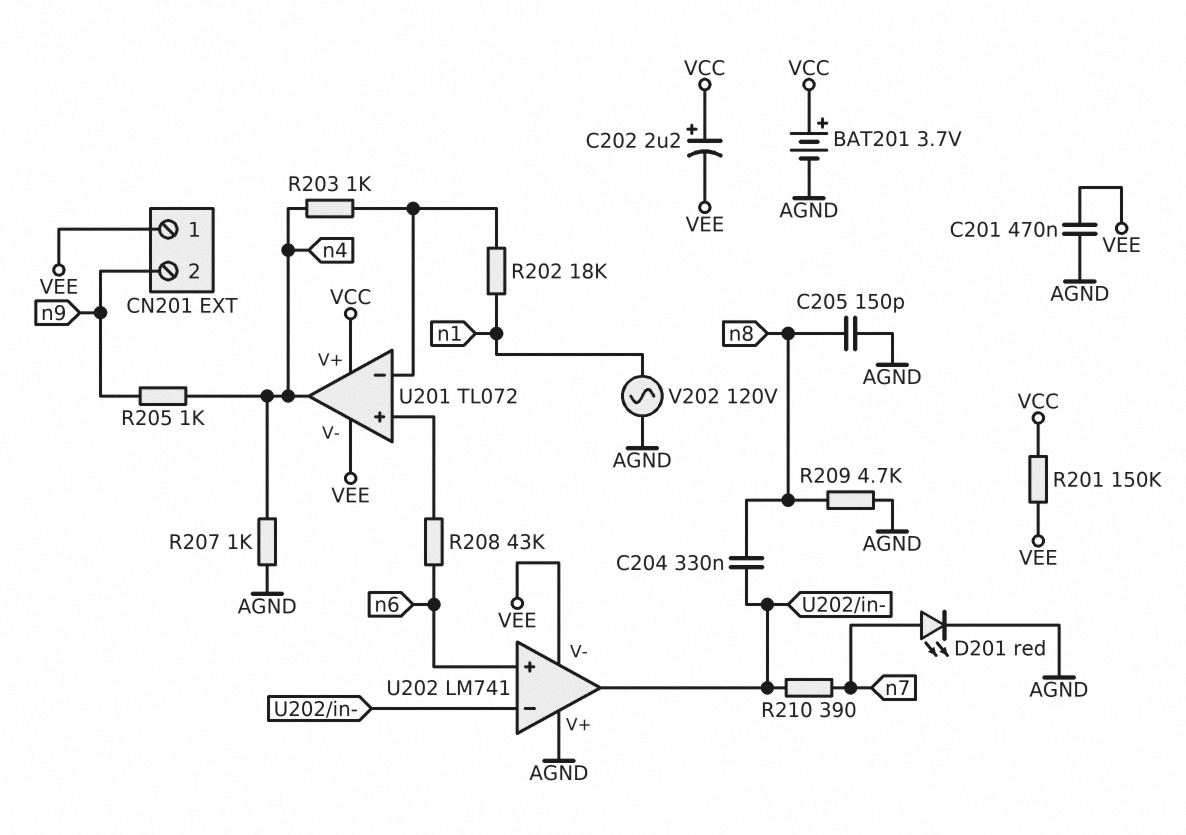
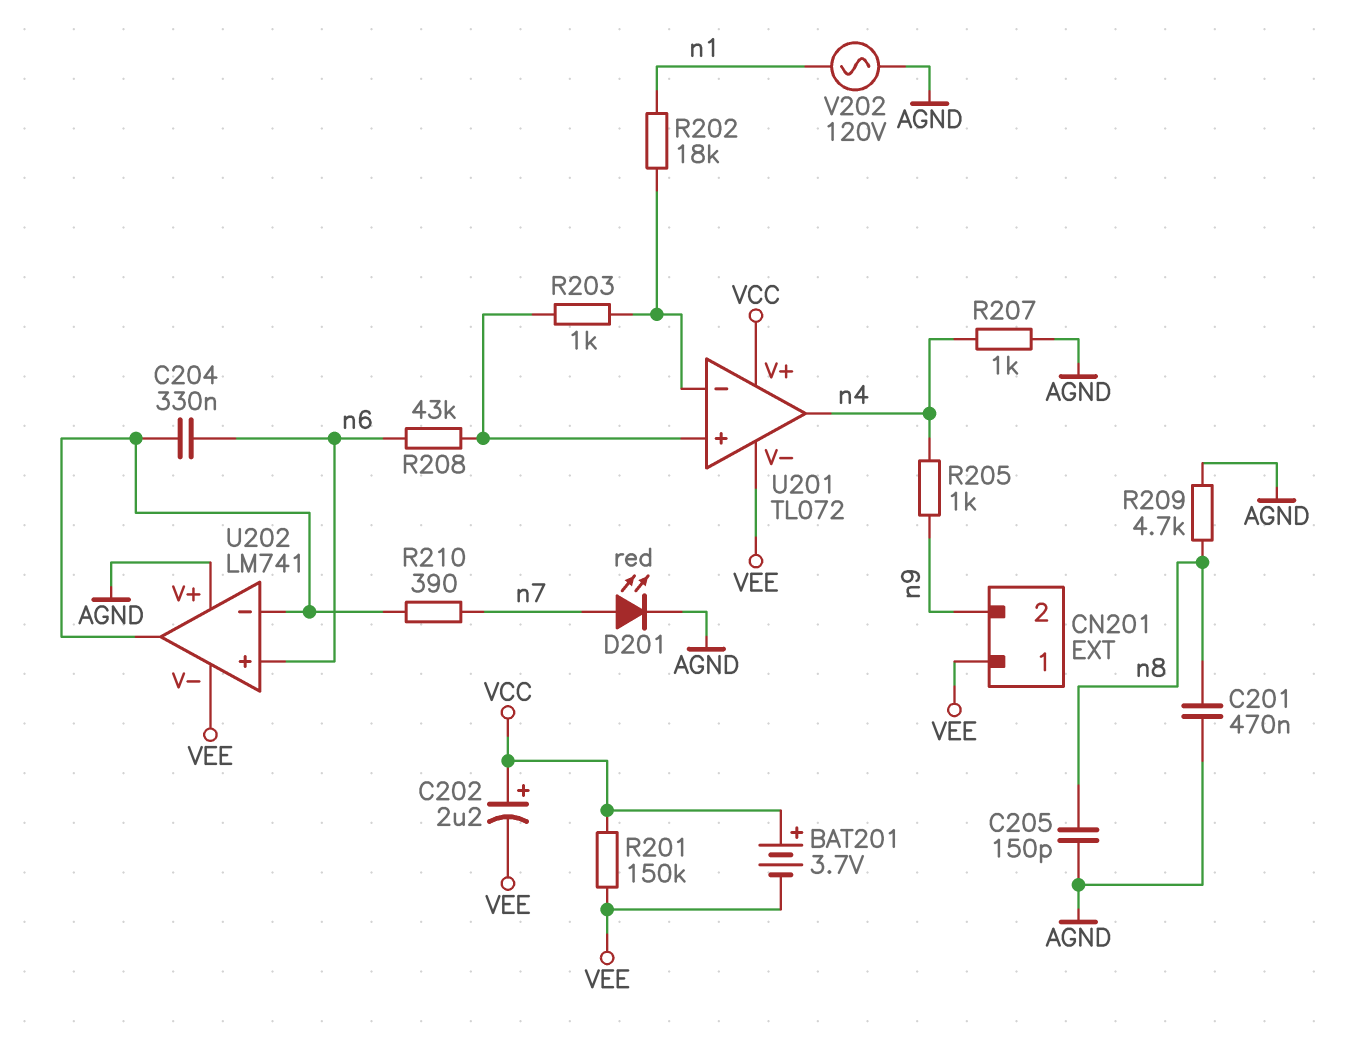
BAT201: 3.7V (plus VCC, minus AGND) -> 3.7V (plus VCC, minus VEE)
C201: 470nF (AGND, VEE) -> 470nF (AGND, n8)
C204: 330nF (U202/in-, n8) -> 330nF (U202/in-, n6)
R203: 1k (U201/in-, n4) -> 1k (U201/in+, U201/in-)

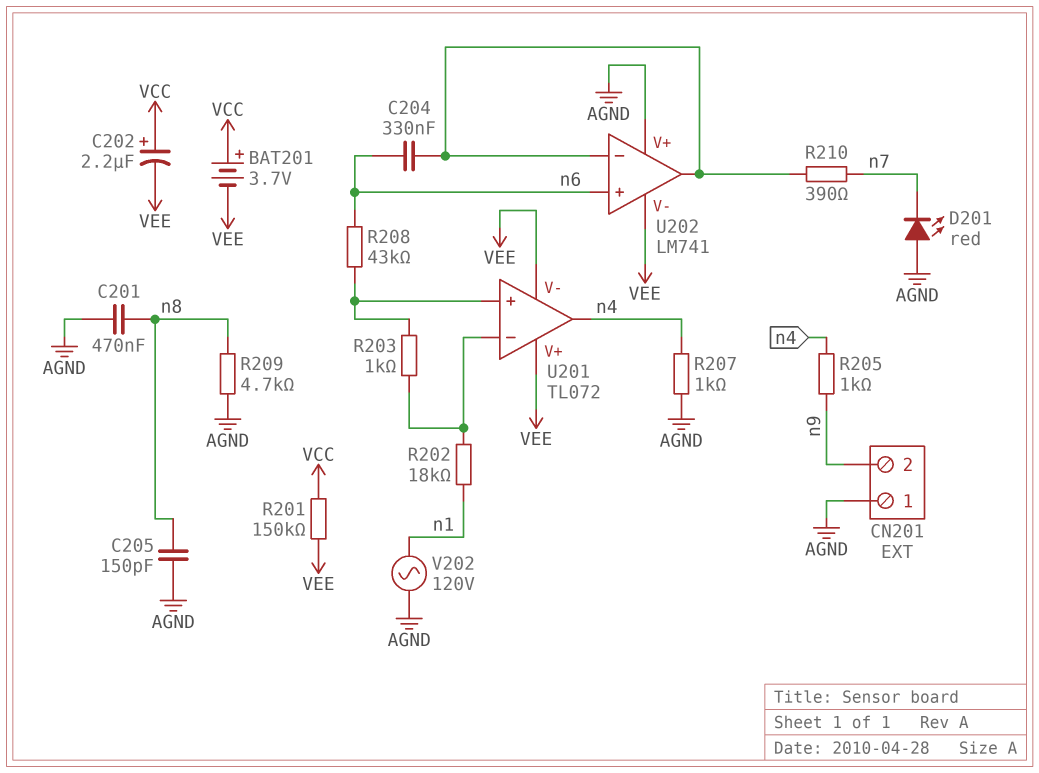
CN201 pin 1: VEE -> AGND
D201: LED red (A n7, K AGND) -> LED red (A AGND, K n7)
U201 pin V+: VCC -> VEE

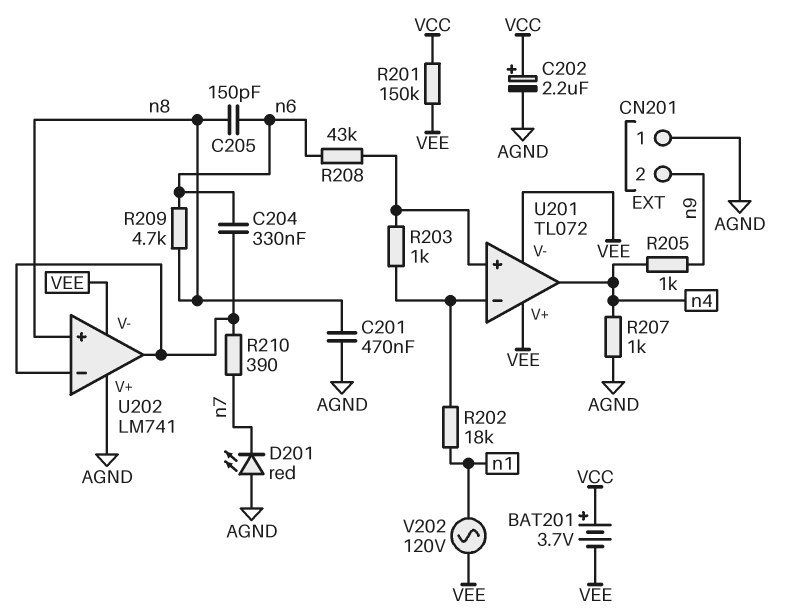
C202: 2.2uF (plus VCC, minus VEE) -> 2.2uF (plus VCC, minus AGND)
C205: 150pF (AGND, n8) -> 150pF (n6, n8)
R209: 4.7k (AGND, n8) -> 4.7k (n6, n8)
U202 pin in+: n6 -> n8
V202: AC 120V (AGND, n1) -> AC 120V (VEE, n1)

